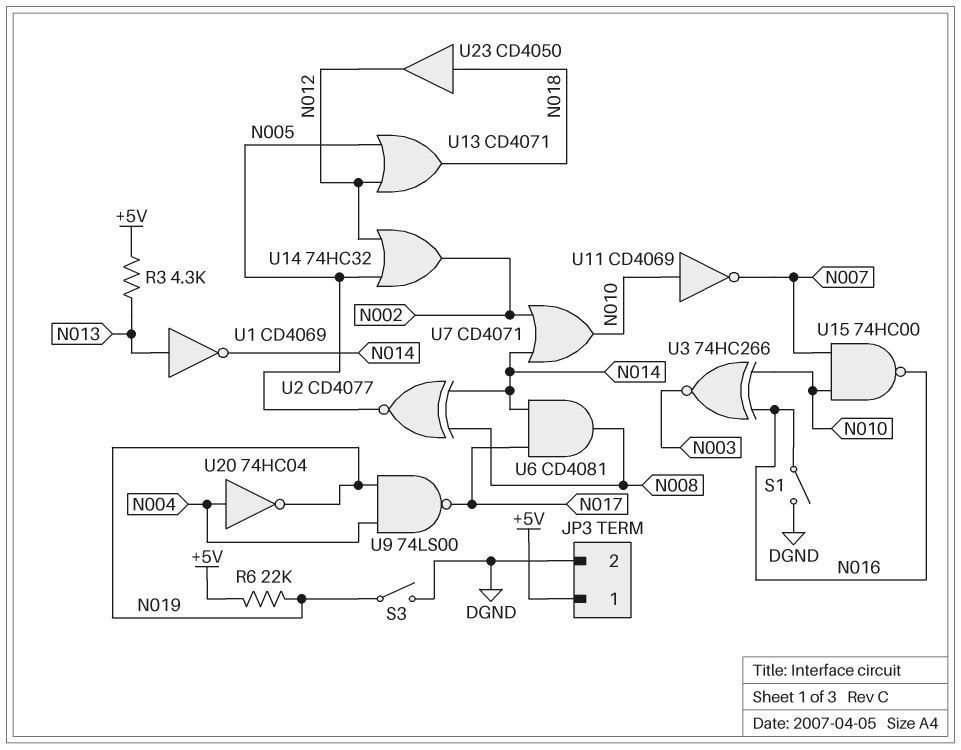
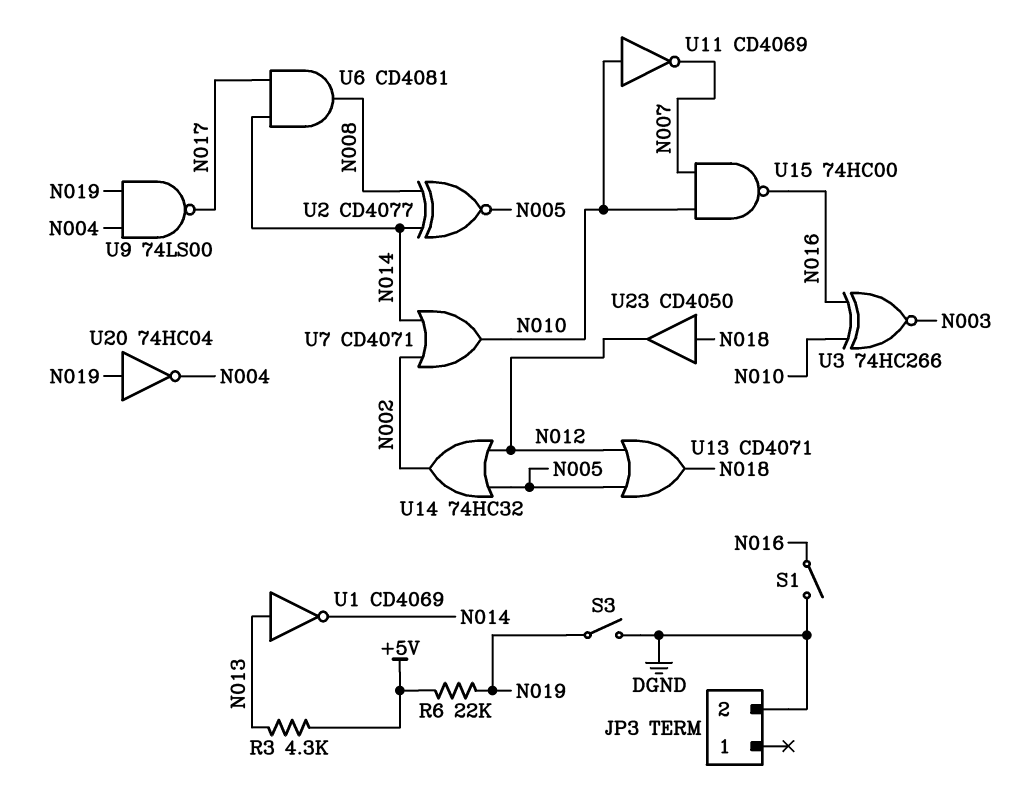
JP3 pin 1: +5V -> none
U20: NOT 74HC04 (in N004, out N019) -> NOT 74HC04 (in N019, out N004)

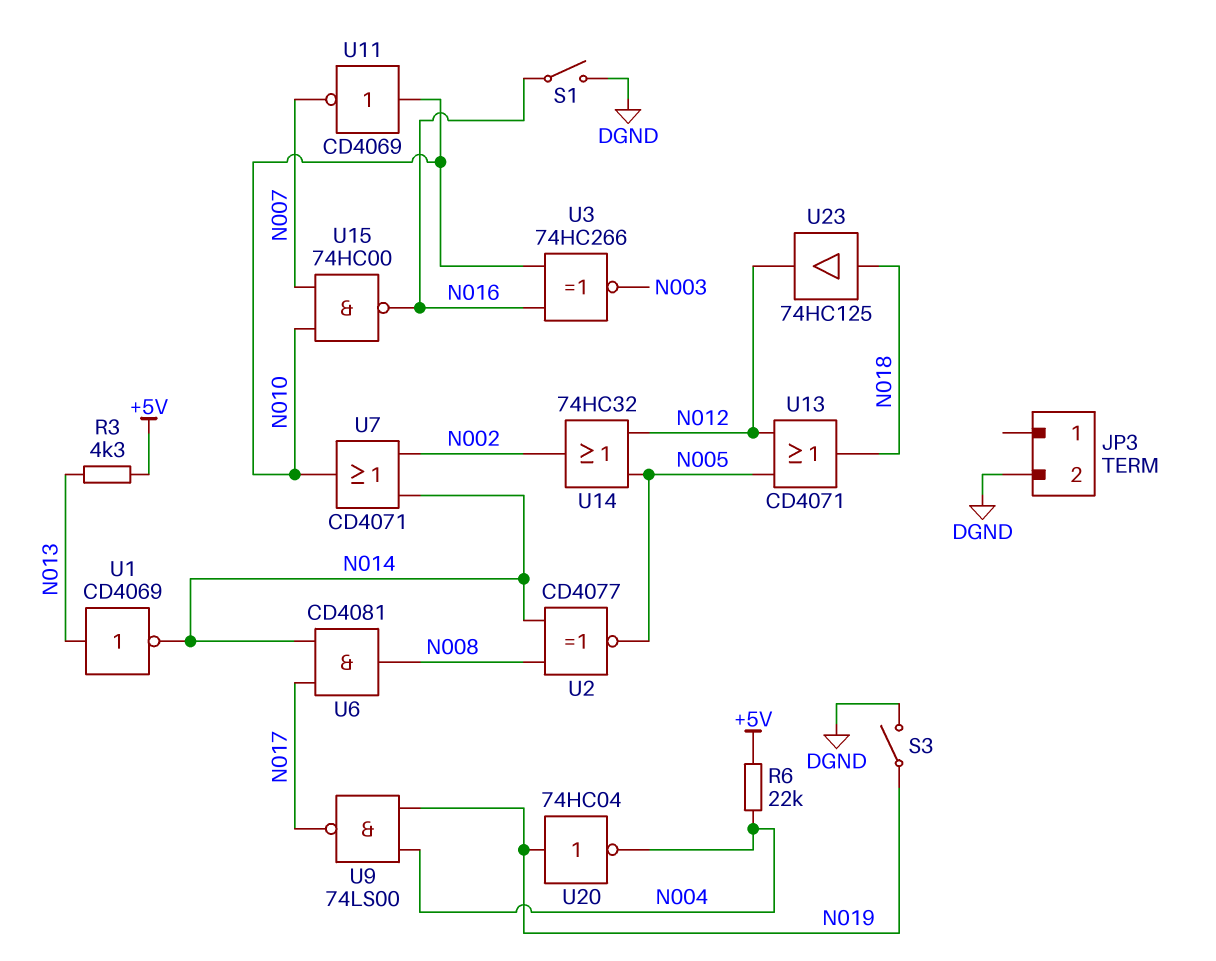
R6: 22k (+5V, N019) -> 22k (+5V, N004)
U23: buffer CD4050 (in N018, out N012) -> buffer 74HC125 (in N018, out N012)

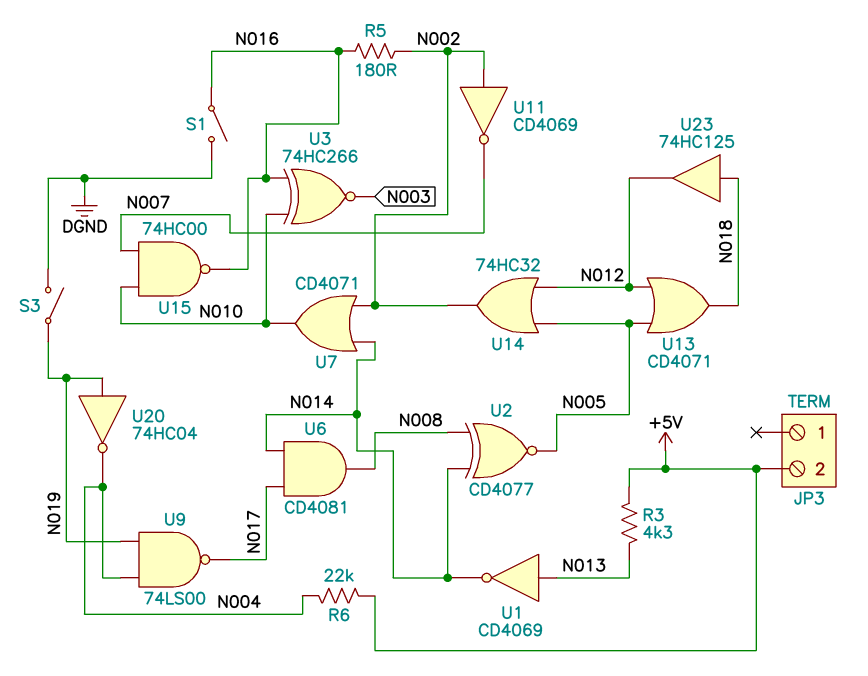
JP3 pin 2: DGND -> +5V
R5: none -> 180 (N002, N016)
U11: NOT CD4069 (in N010, out N007) -> NOT CD4069 (in N002, out N007)

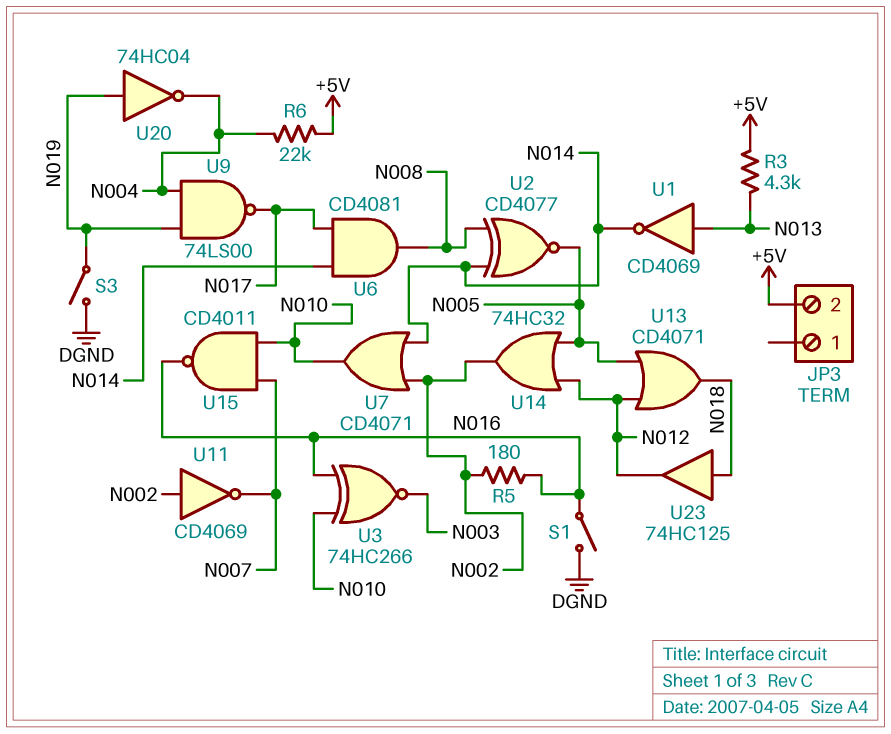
U15: NAND 74HC00 (in N007, in N010, out N016) -> NAND CD4011 (in N007, in N010, out N016)

